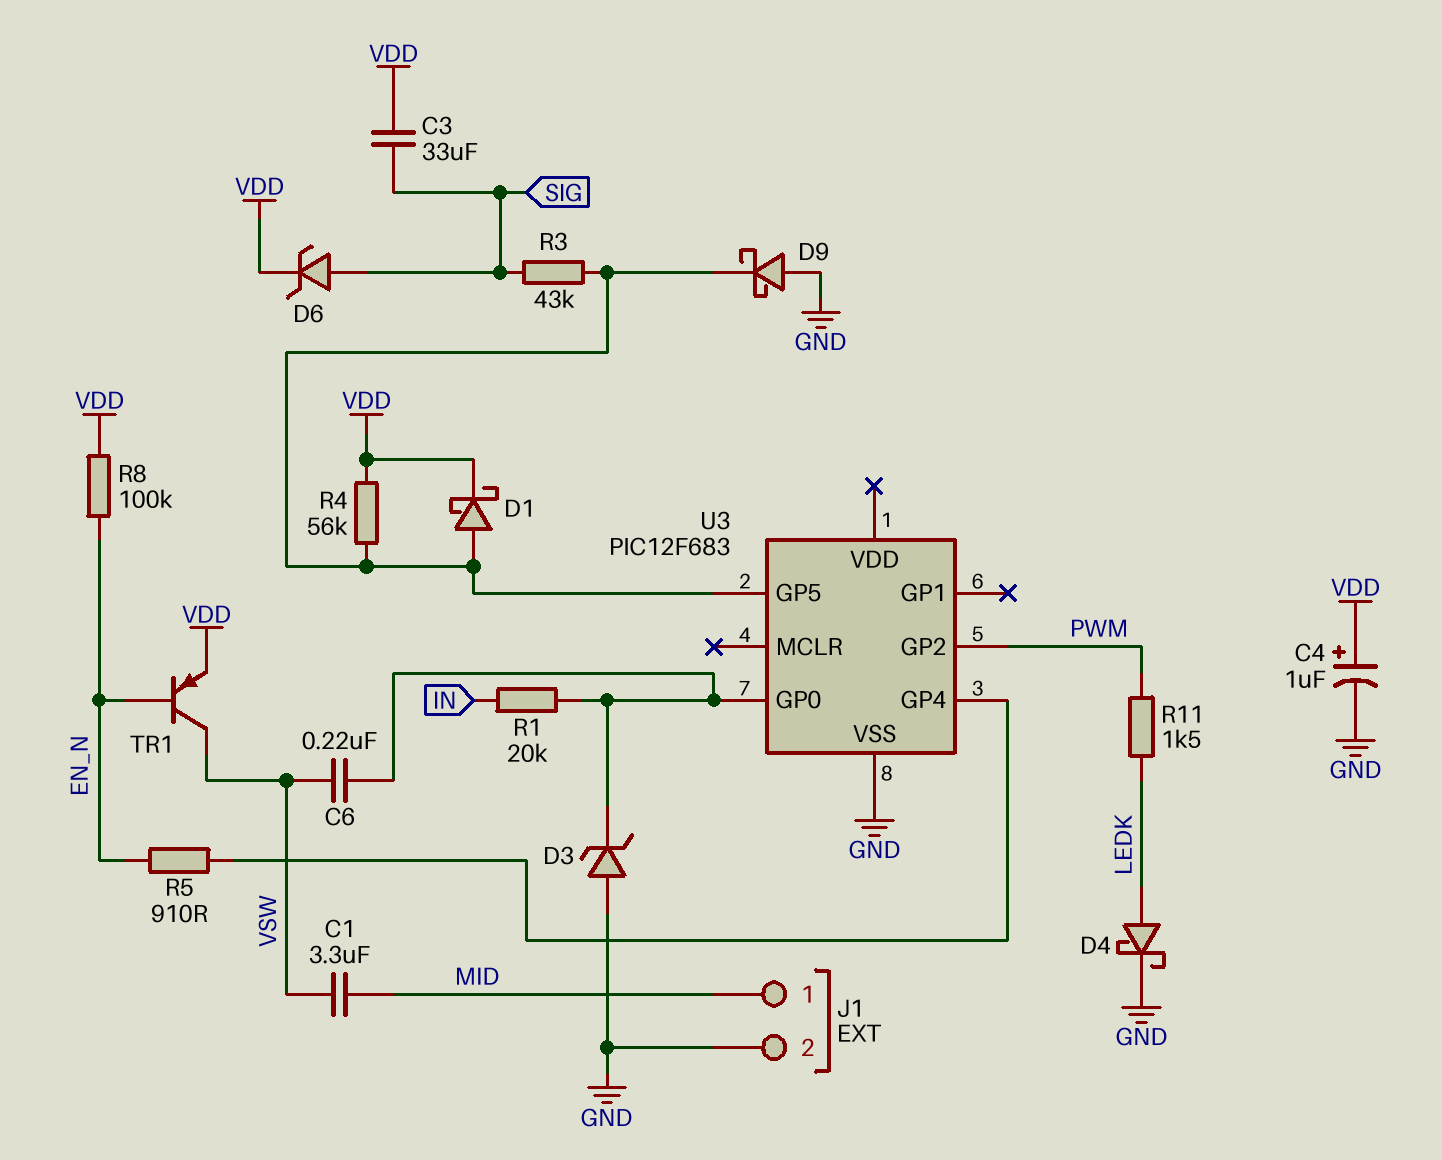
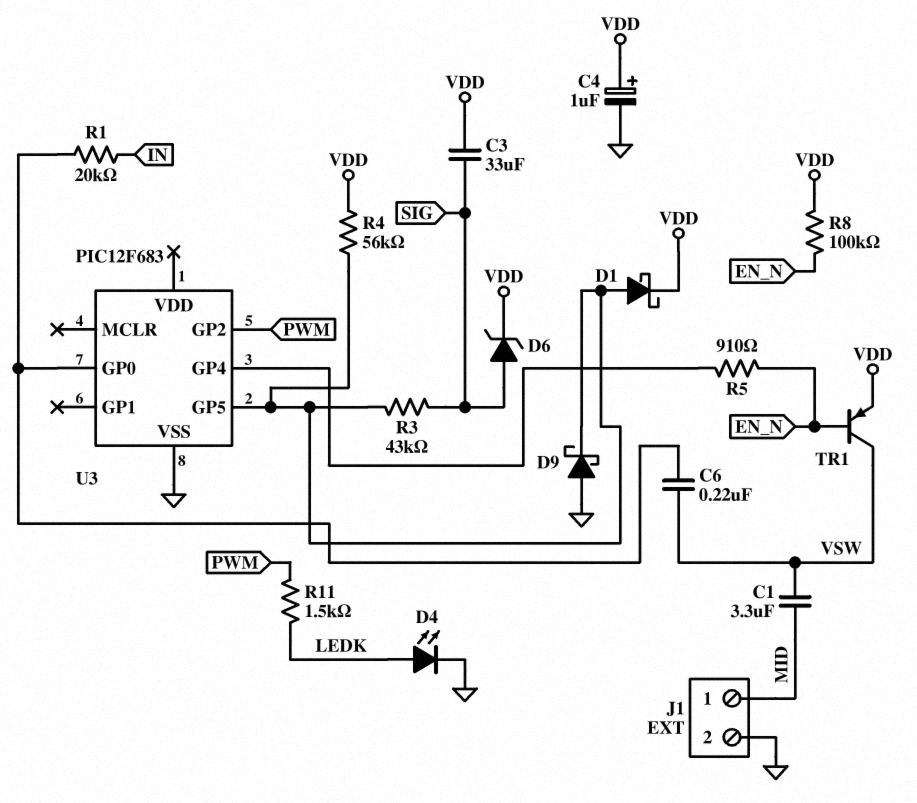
D3: zener (A GND, K U3/GP0) -> none
D4: schottky (A LEDK, K GND) -> LED (A LEDK, K GND)

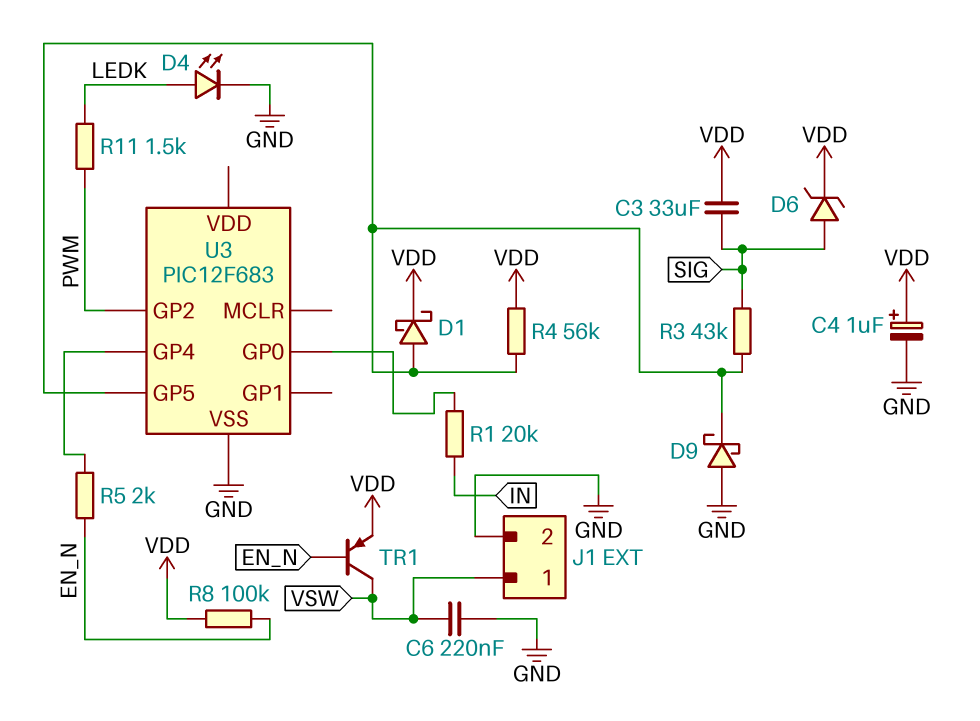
C1: 3.3uF (MID, VSW) -> none
C6: 220nF (U3/GP0, VSW) -> 220nF (GND, VSW)
J1 pin 1: MID -> VSW
R5: 910 (EN_N, U3/GP4) -> 2k (EN_N, U3/GP4)

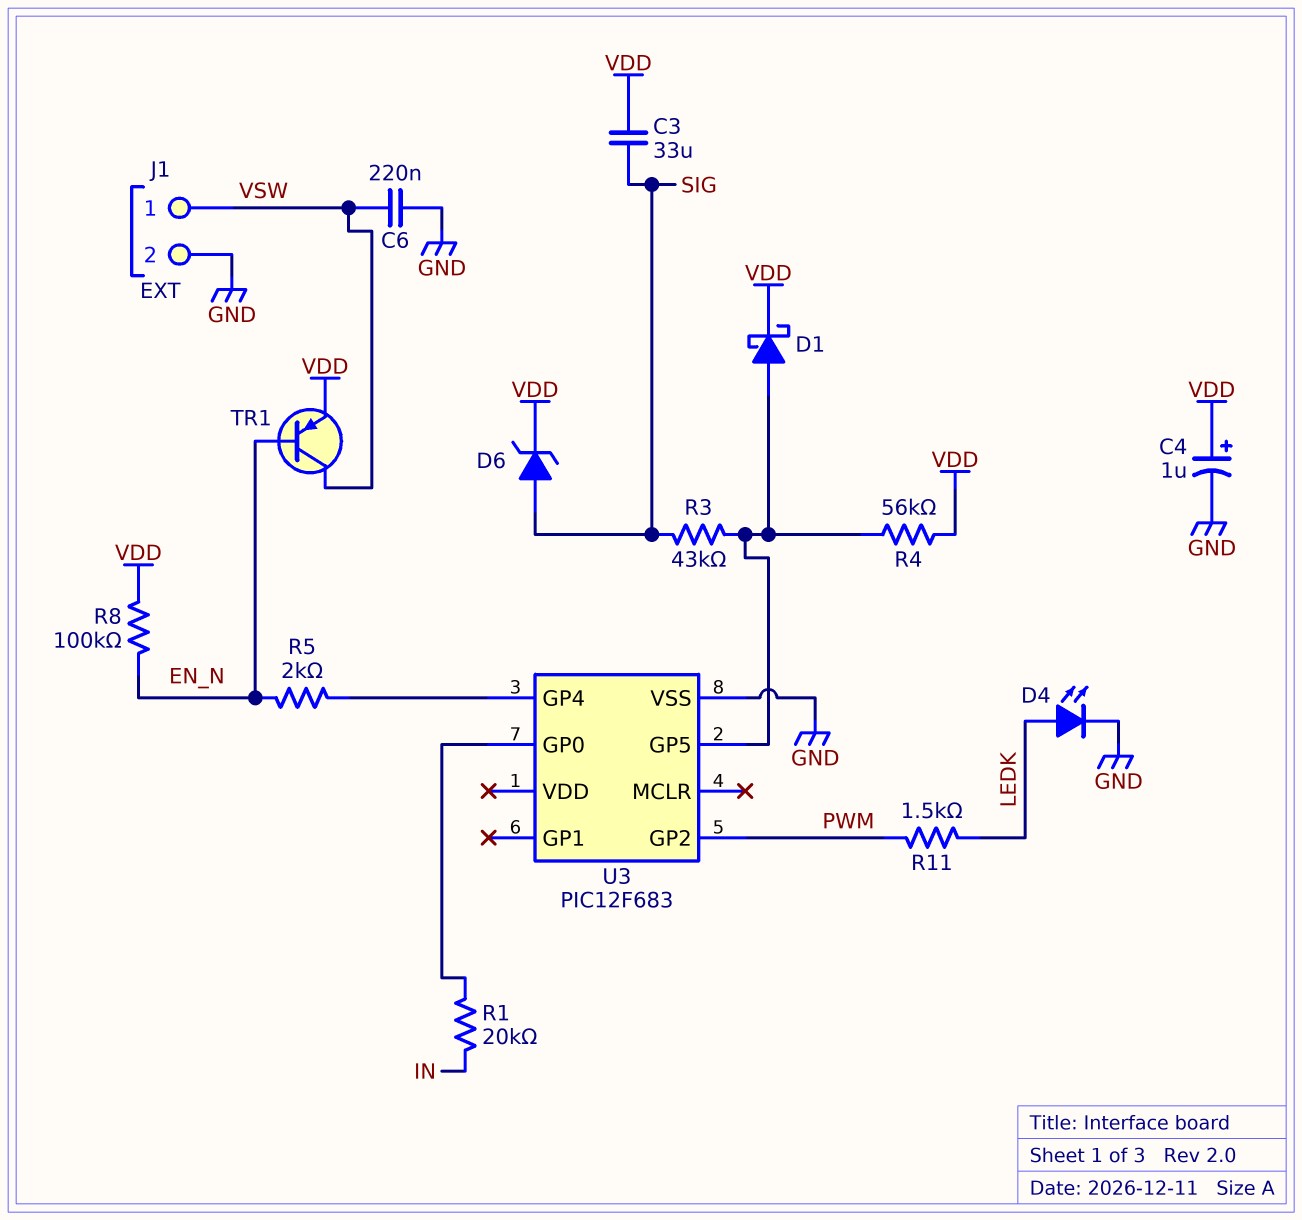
D9: schottky (A GND, K U3/GP5) -> none

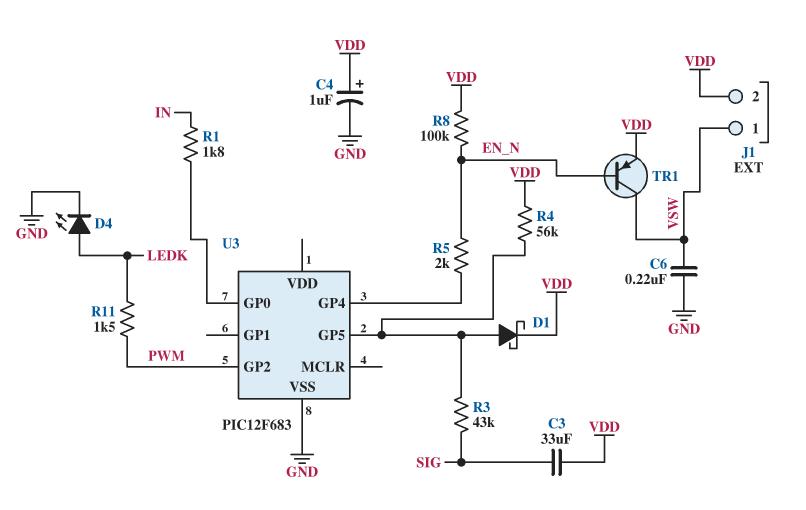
D6: zener (A SIG, K VDD) -> none
J1 pin 2: GND -> VDD
R1: 20k (IN, U3/GP0) -> 1.8k (IN, U3/GP0)

